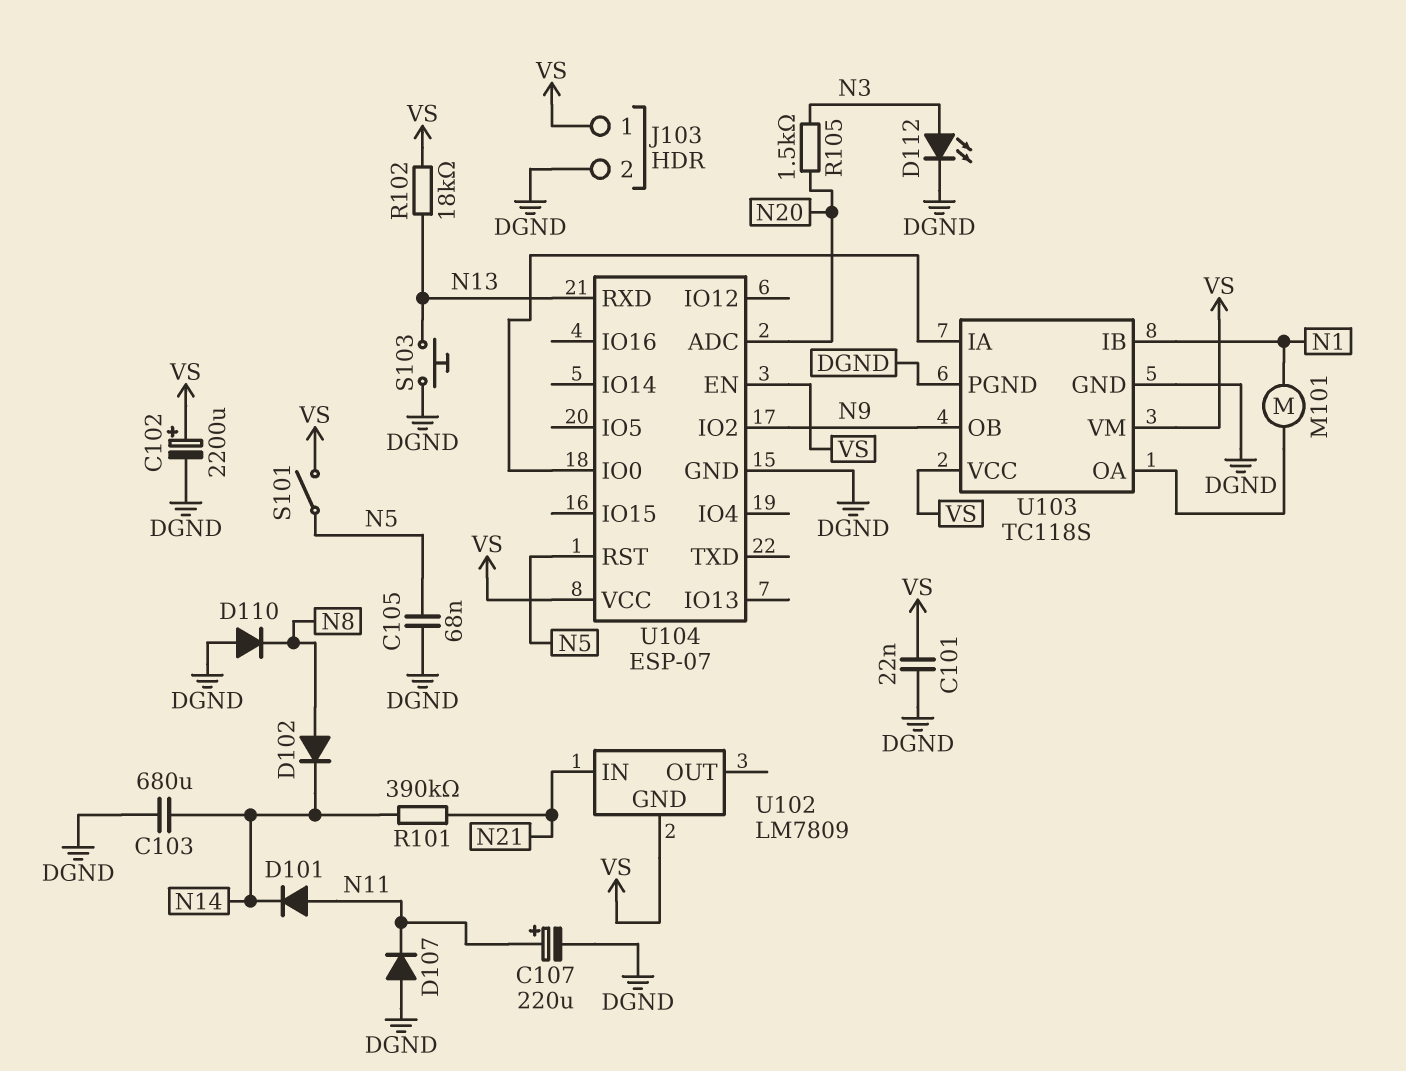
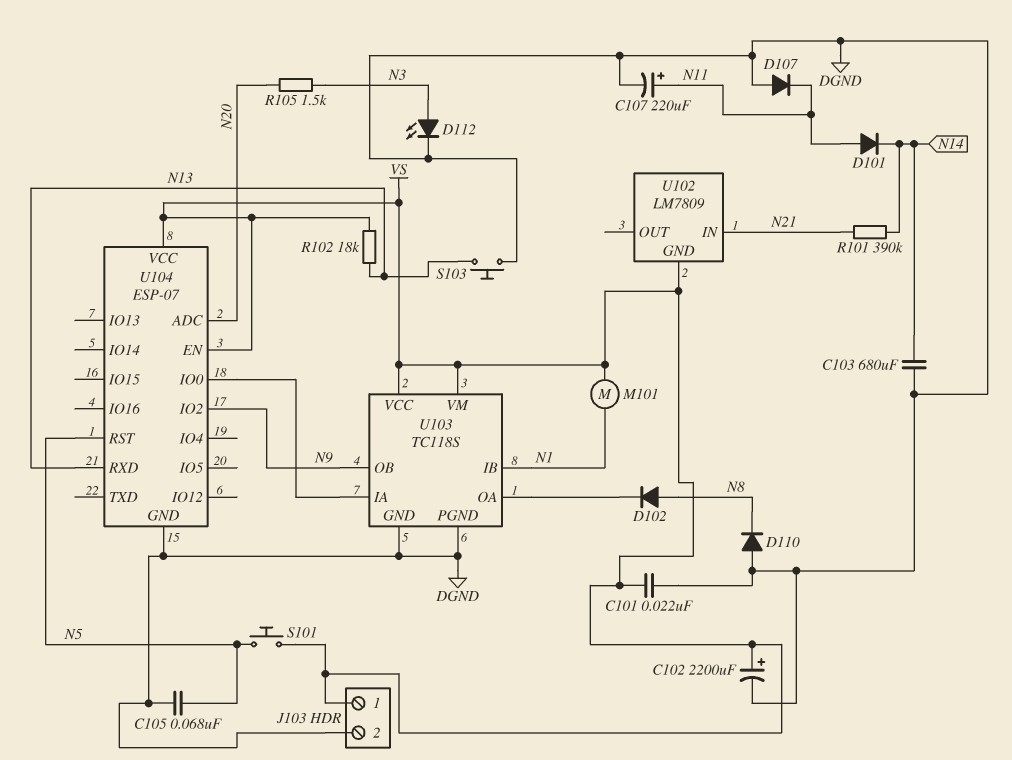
D102: diode (A N8, K N14) -> diode (A N8, K U103/OA)
M101: motor (N1, U103/OA) -> motor (N1, VS)
S101: switch (N5, VS) -> button (N5, VS)

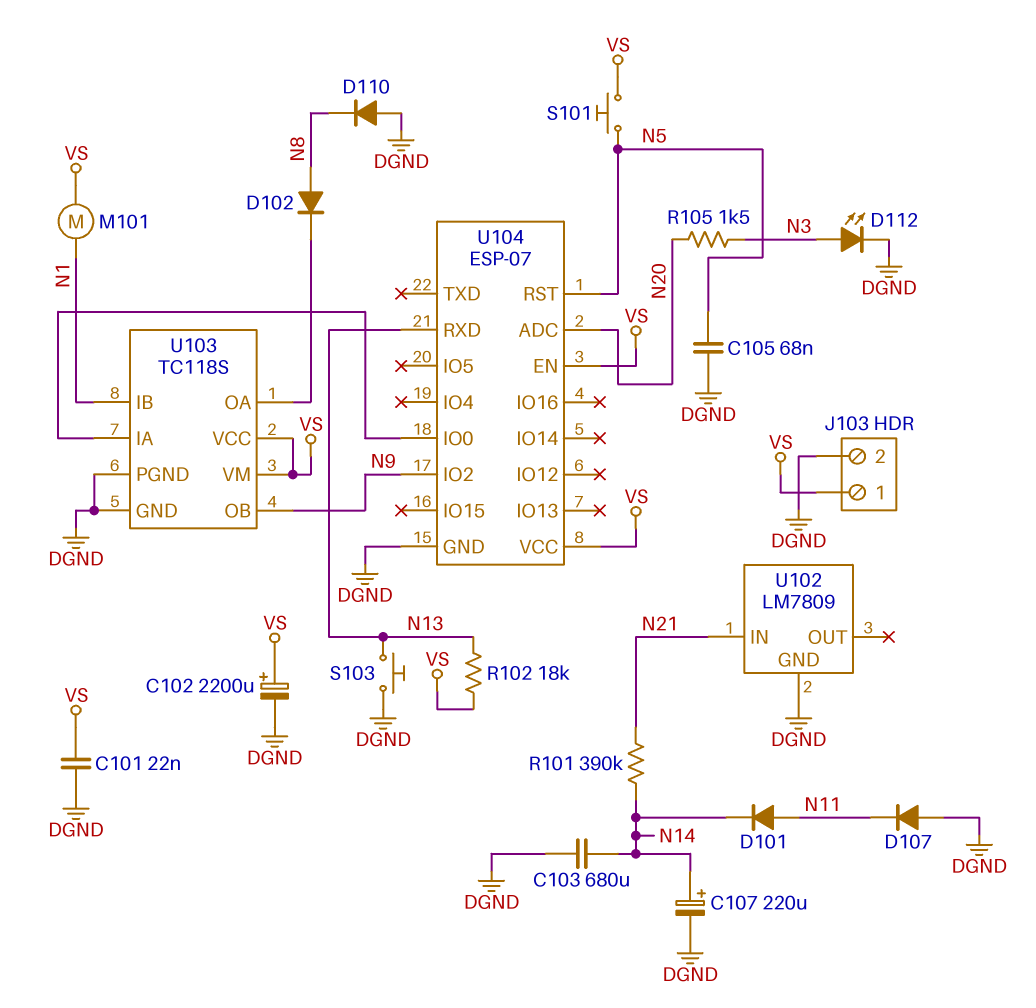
C107: 220uF (plus N11, minus DGND) -> 220uF (plus N14, minus DGND)
U102 pin GND: VS -> DGND

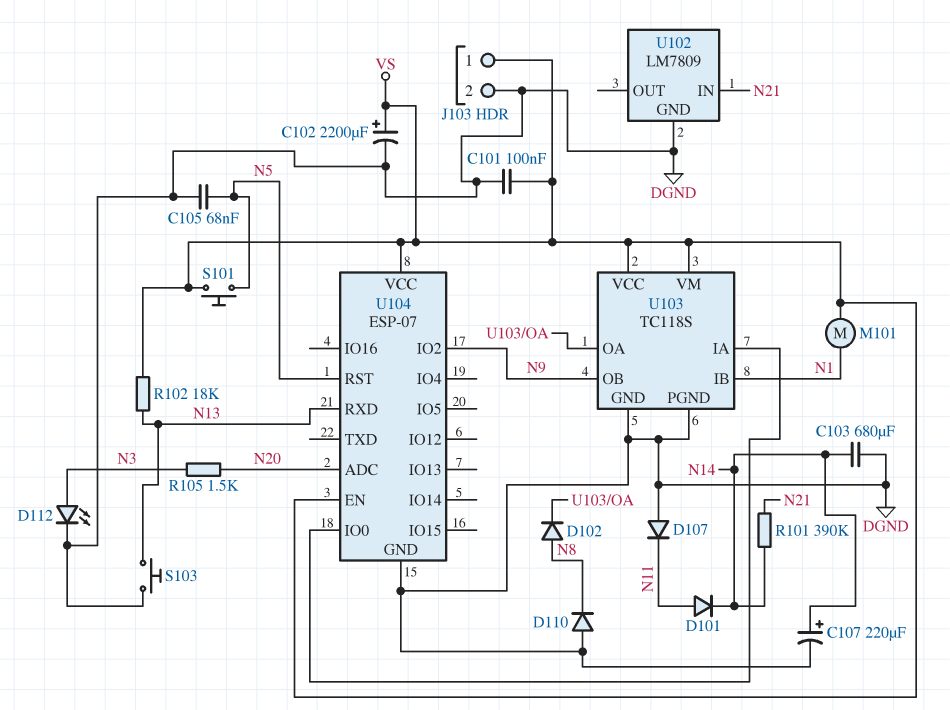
C101: 22nF (DGND, VS) -> 100nF (DGND, VS)

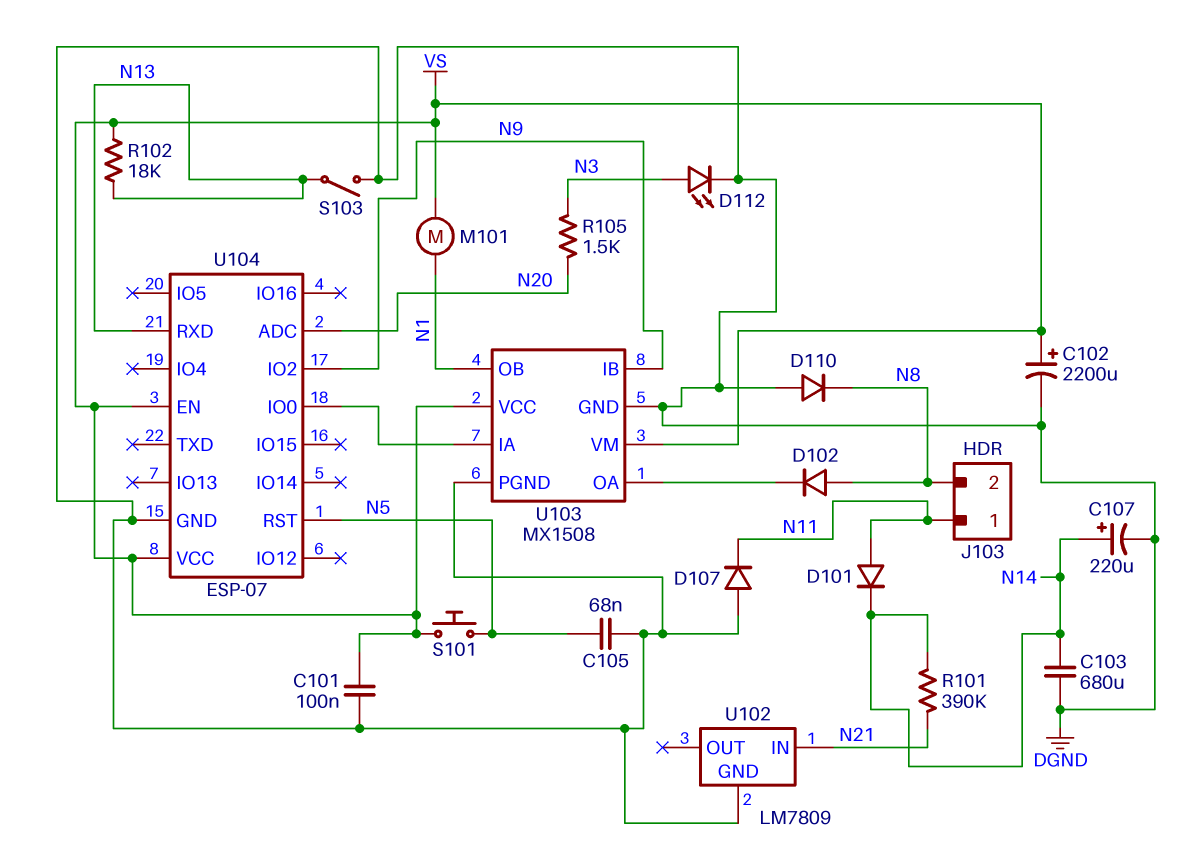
J103 pin 1: VS -> N11
J103 pin 2: DGND -> N8
S103: button (DGND, N13) -> switch (DGND, N13)
U103: TC118S -> MX1508
U103 pin IB: N1 -> N9
U103 pin OB: N9 -> N1

